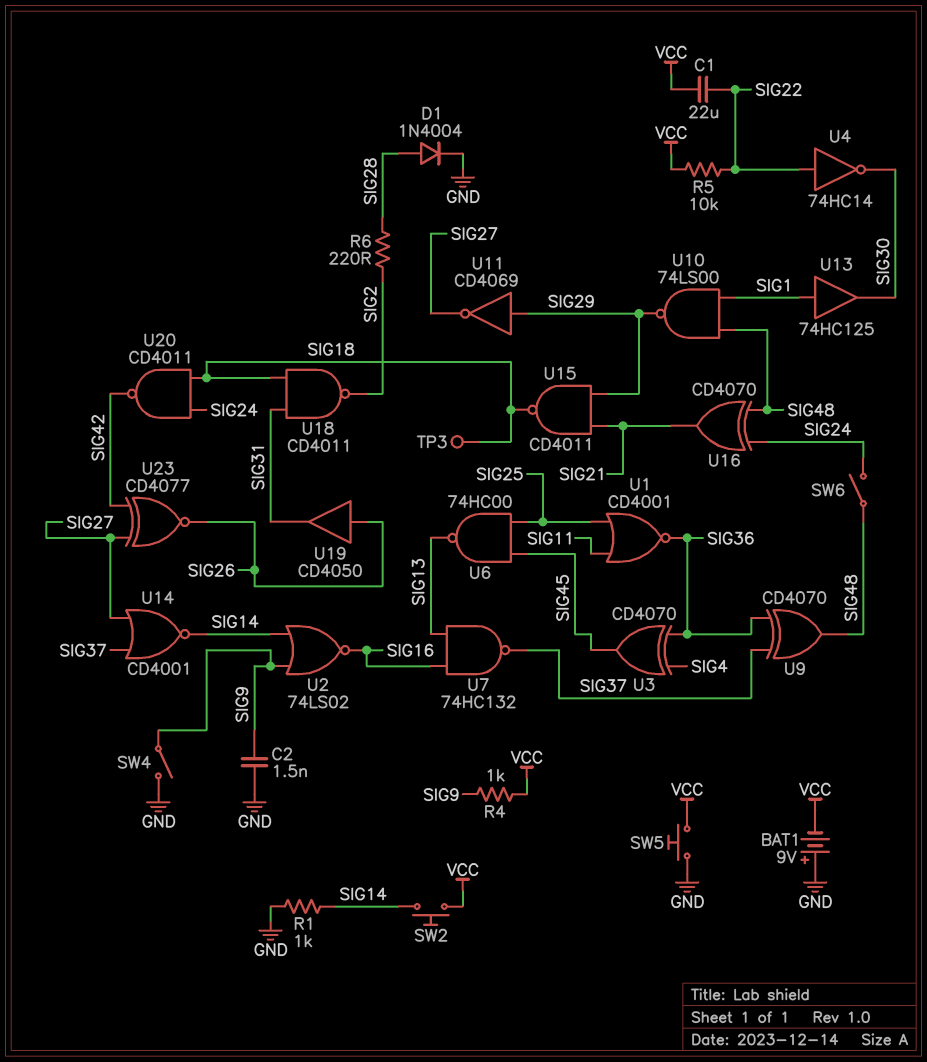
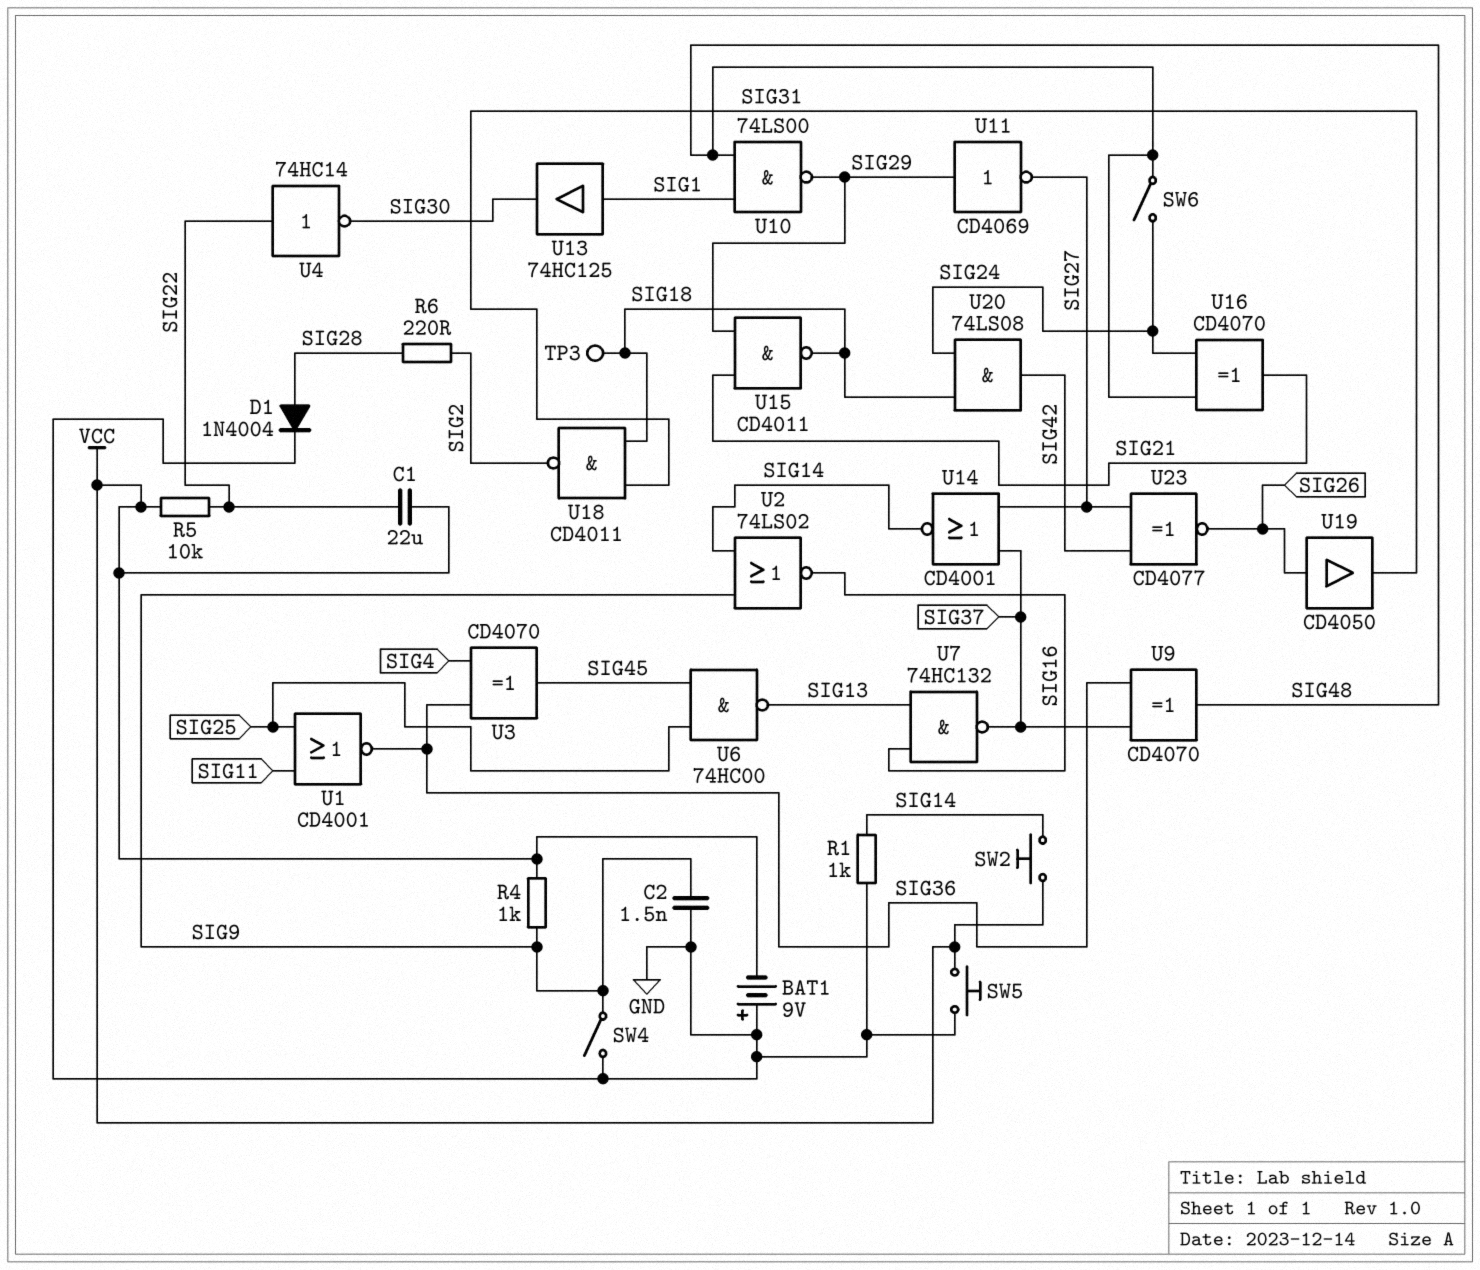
U20: NAND CD4011 (in SIG18, in SIG24, out SIG42) -> AND 74LS08 (in SIG18, in SIG24, out SIG42)

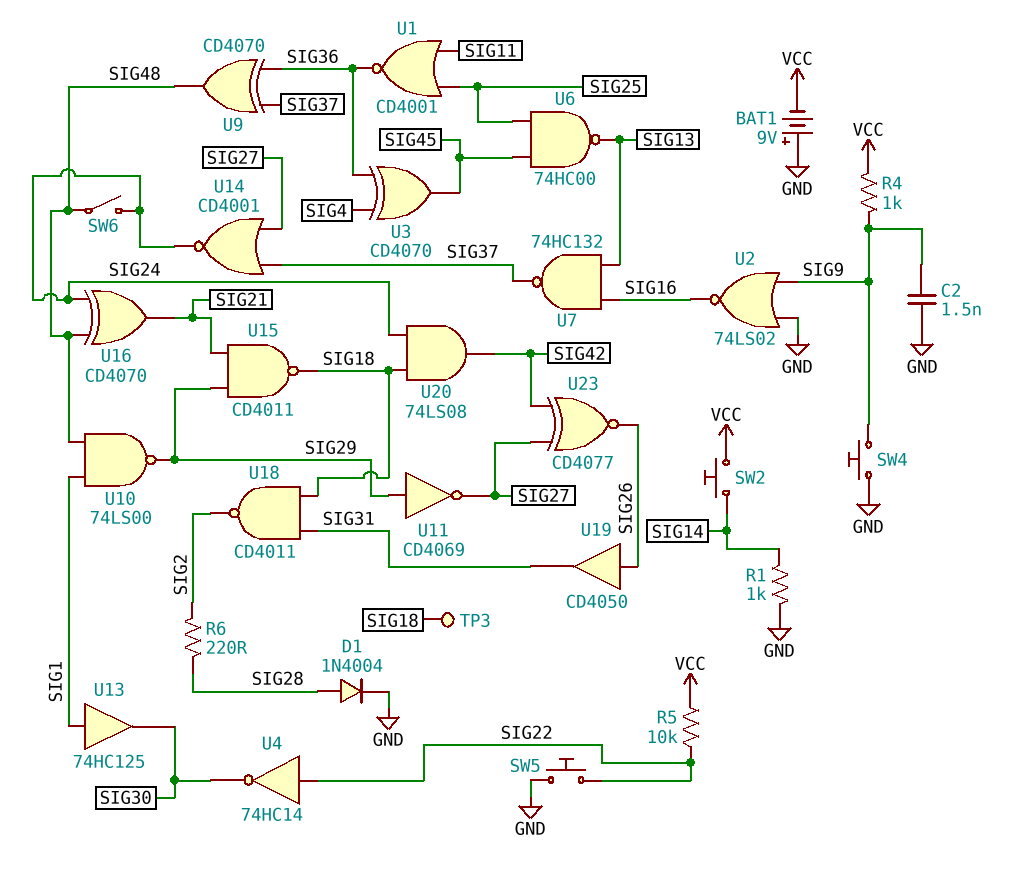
C1: 22uF (SIG22, VCC) -> none
SW4: switch (GND, SIG9) -> button (GND, SIG9)
SW5: button (GND, VCC) -> button (GND, SIG22)
U2: NOR 74LS02 (in SIG9, in SIG14, out SIG16) -> NOR 74LS02 (in GND, in SIG9, out SIG16)
U14: NOR CD4001 (in SIG27, in SIG37, out SIG14) -> NOR CD4001 (in SIG27, in SIG37, out SIG24)

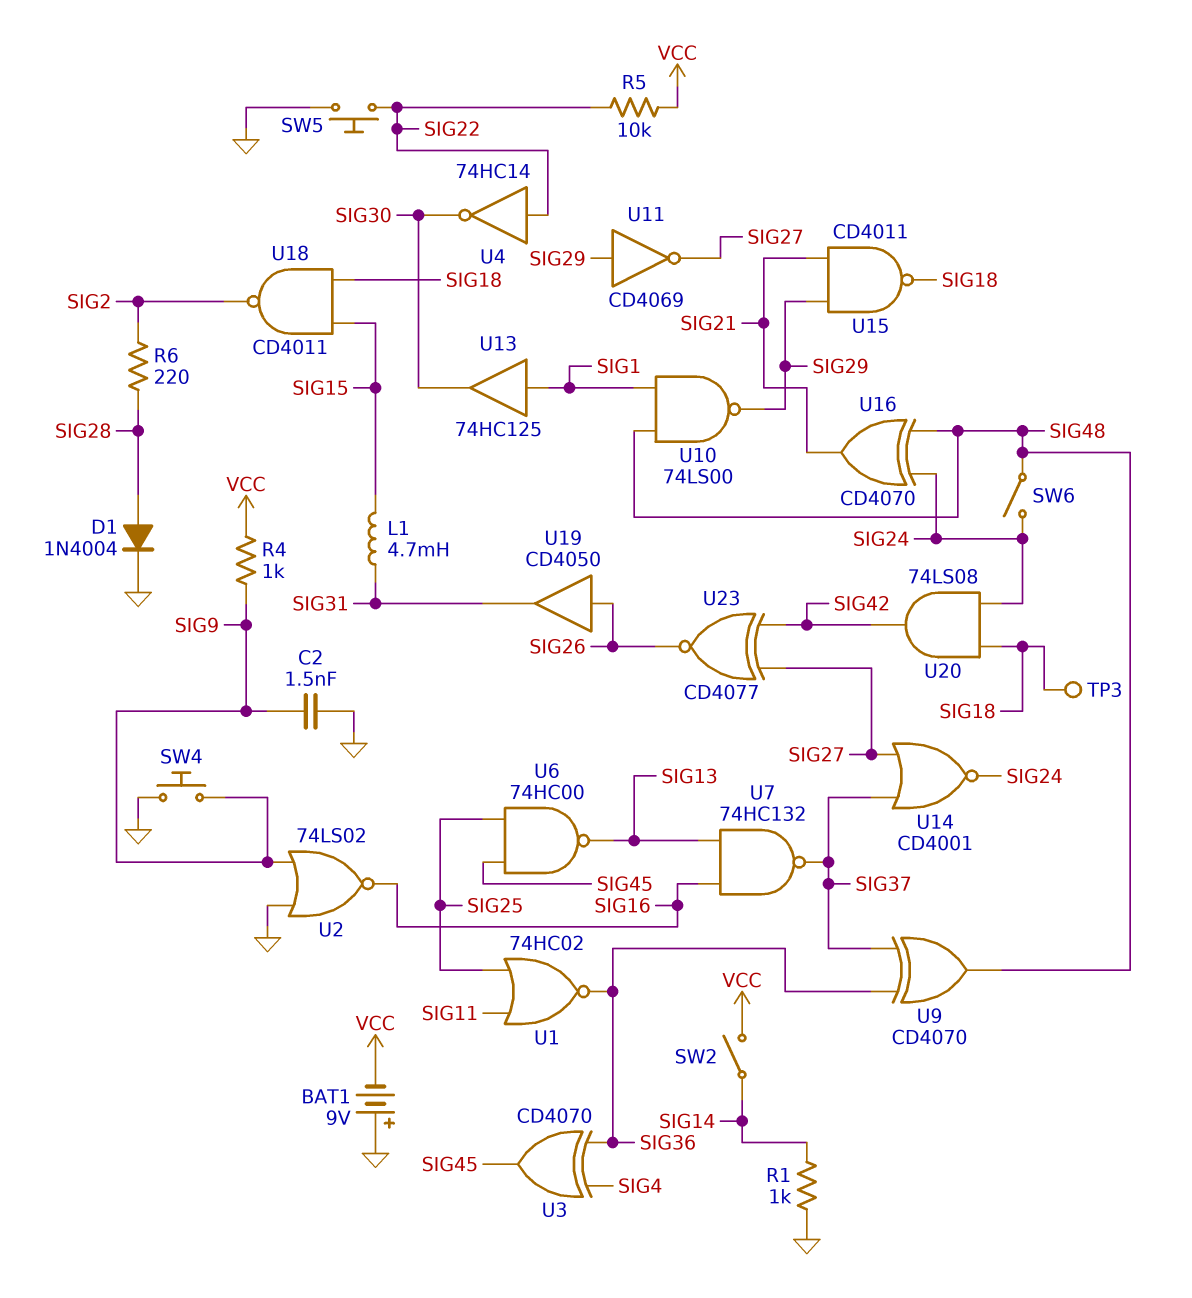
L1: none -> 4.7mH (SIG15, SIG31)
SW2: button (SIG14, VCC) -> switch (SIG14, VCC)
U1: NOR CD4001 (in SIG11, in SIG25, out SIG36) -> NOR 74HC02 (in SIG11, in SIG25, out SIG36)
U18: NAND CD4011 (in SIG18, in SIG31, out SIG2) -> NAND CD4011 (in SIG15, in SIG18, out SIG2)

